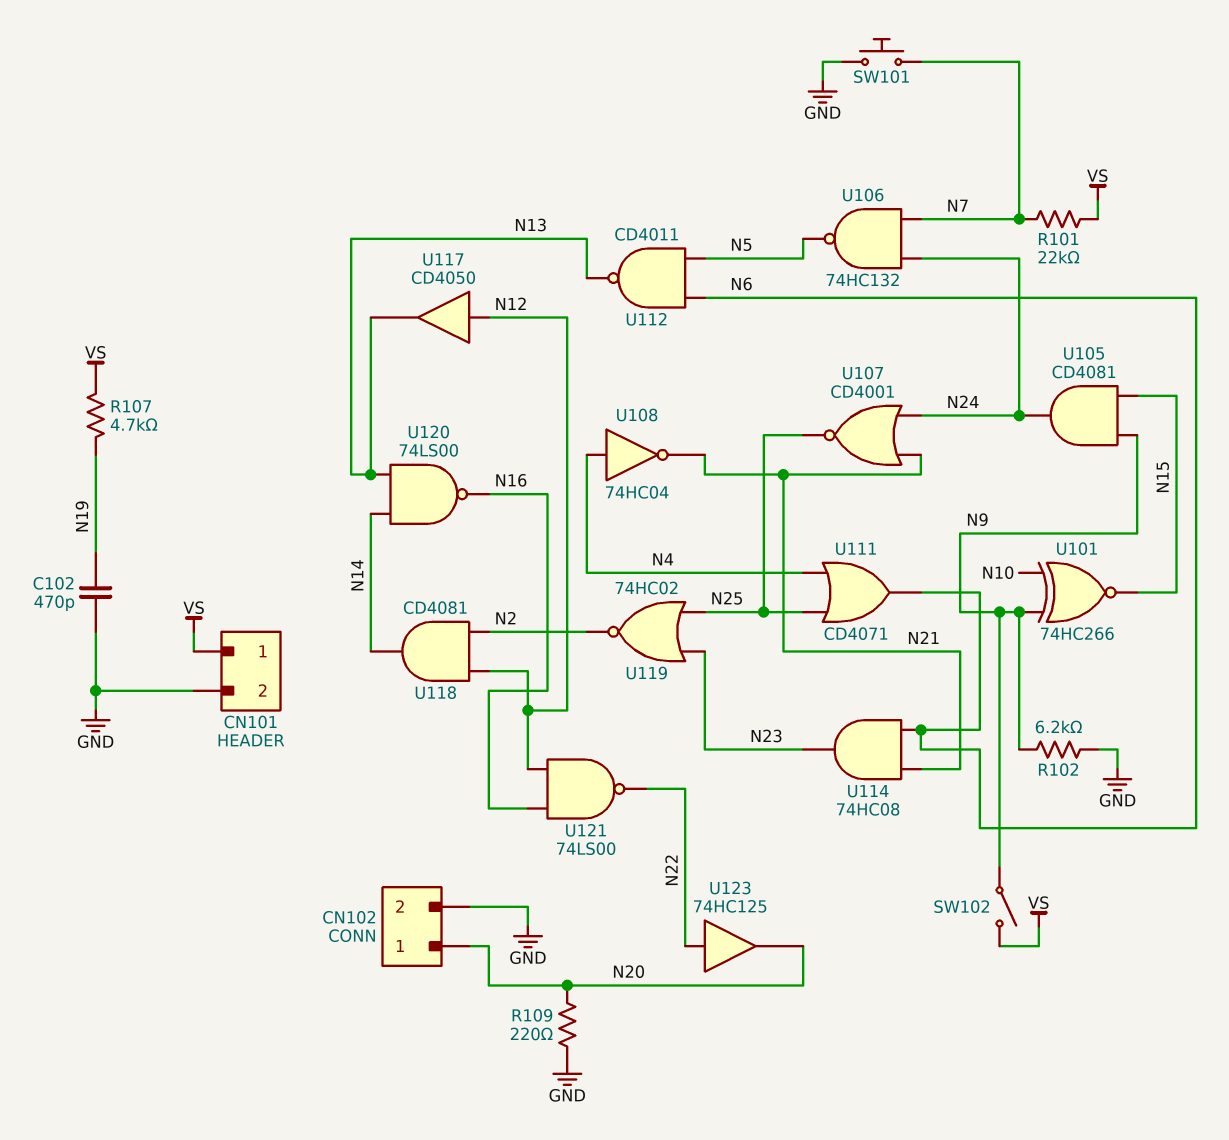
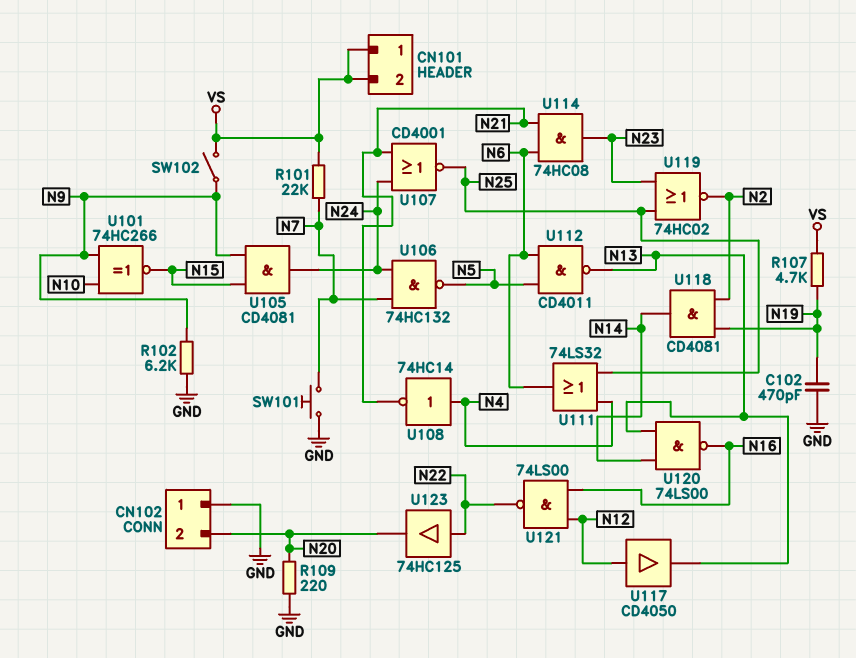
CN101 pin 2: GND -> VS
CN102 pin 1: N20 -> GND
CN102 pin 2: GND -> N20
U108: NOT 74HC04 (in N4, out N21) -> NOT 74HC14 (in N4, out N21)
U111: OR CD4071 (in N4, in N25, out N6) -> OR 74LS32 (in N4, in N25, out N6)
U118: AND CD4081 (in N2, in N12, out N14) -> AND CD4081 (in N2, in N19, out N14)

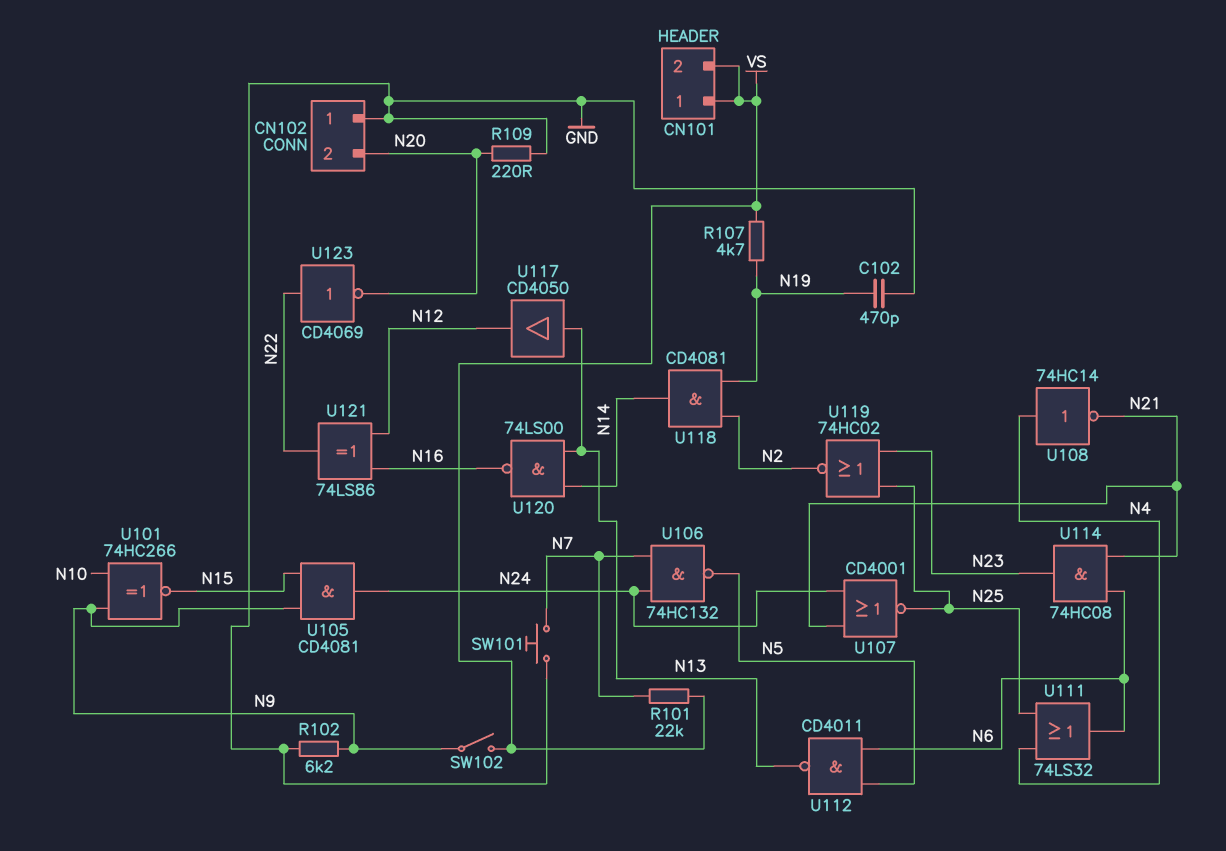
U117: buffer CD4050 (in N12, out N13) -> buffer CD4050 (in N13, out N12)
U121: NAND 74LS00 (in N12, in N16, out N22) -> XOR 74LS86 (in N12, in N16, out N22)
U123: buffer 74HC125 (in N22, out N20) -> NOT CD4069 (in N22, out N20)

